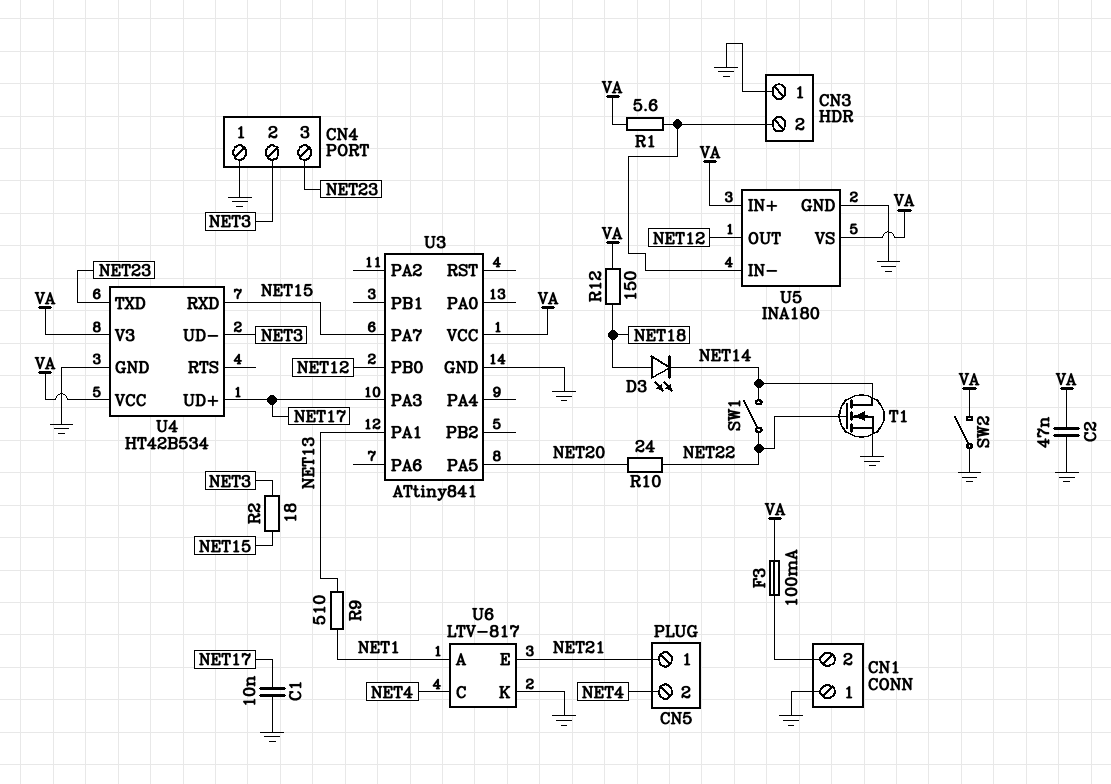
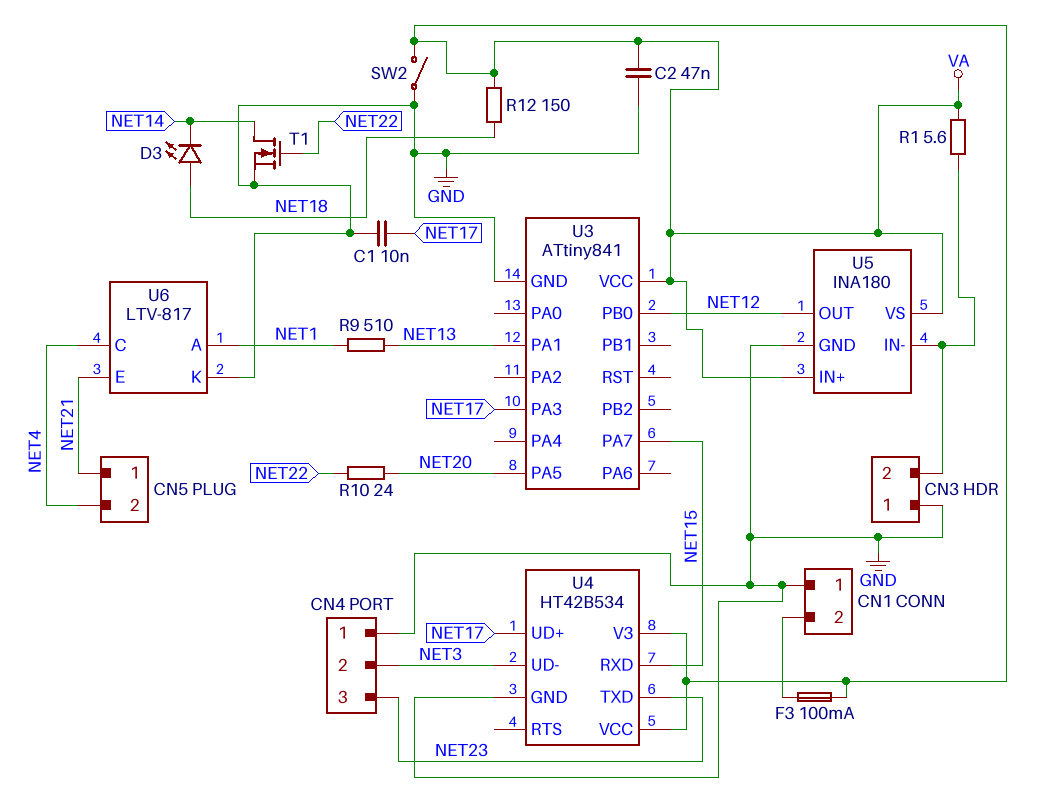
R2: 18 (NET3, NET15) -> none
SW1: switch (NET14, NET22) -> none

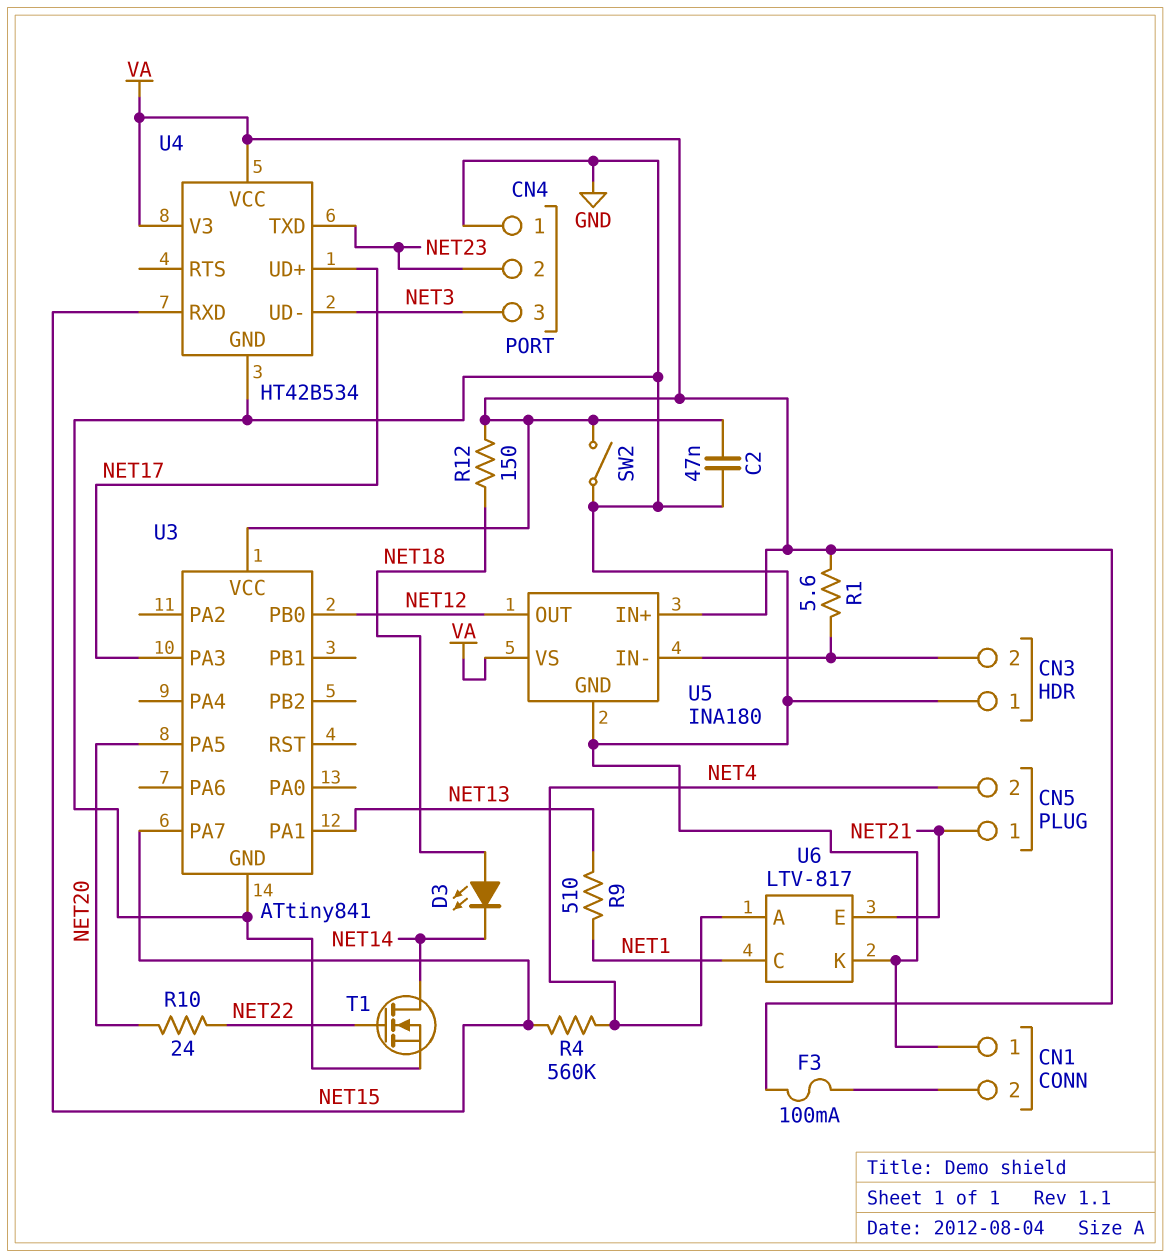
C1: 10nF (GND, NET17) -> none
CN4 pin 2: NET3 -> NET23
CN4 pin 3: NET23 -> NET3
R4: none -> 560k (NET4, NET15)
U6 pin A: NET1 -> NET4
U6 pin C: NET4 -> NET1

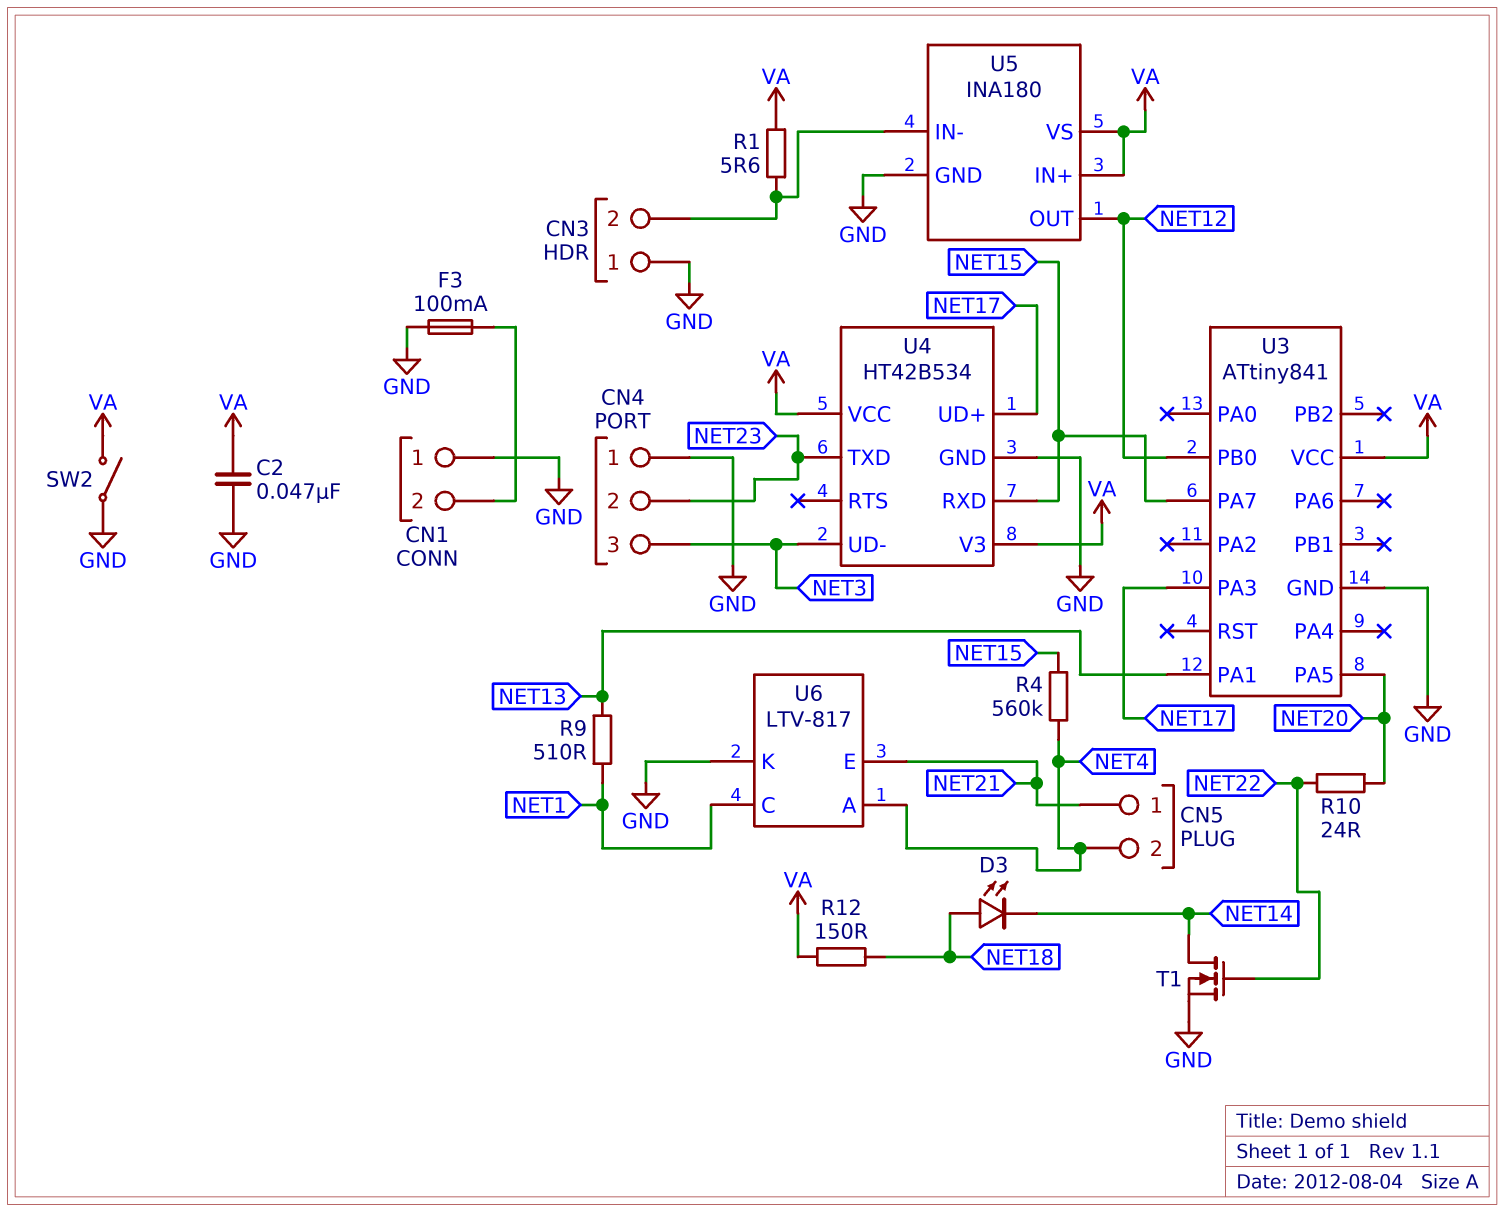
F3: 100mA (CN1/2, VA) -> 100mA (CN1/2, GND)

